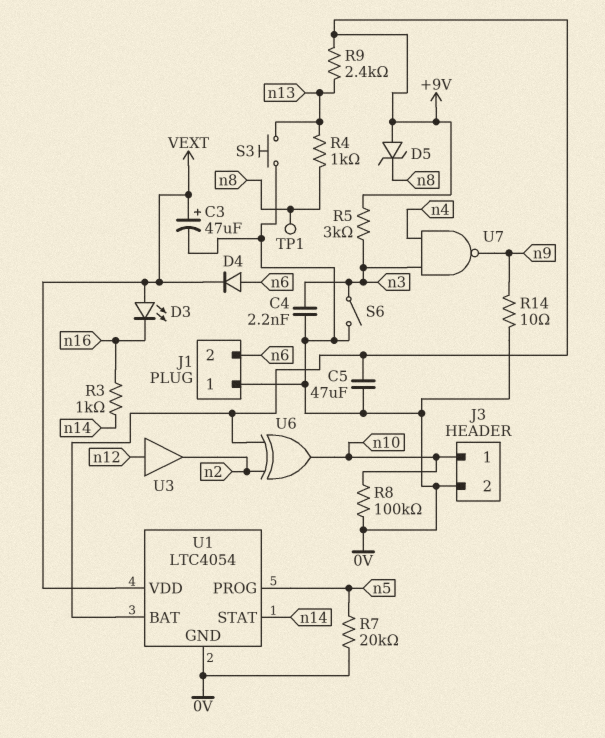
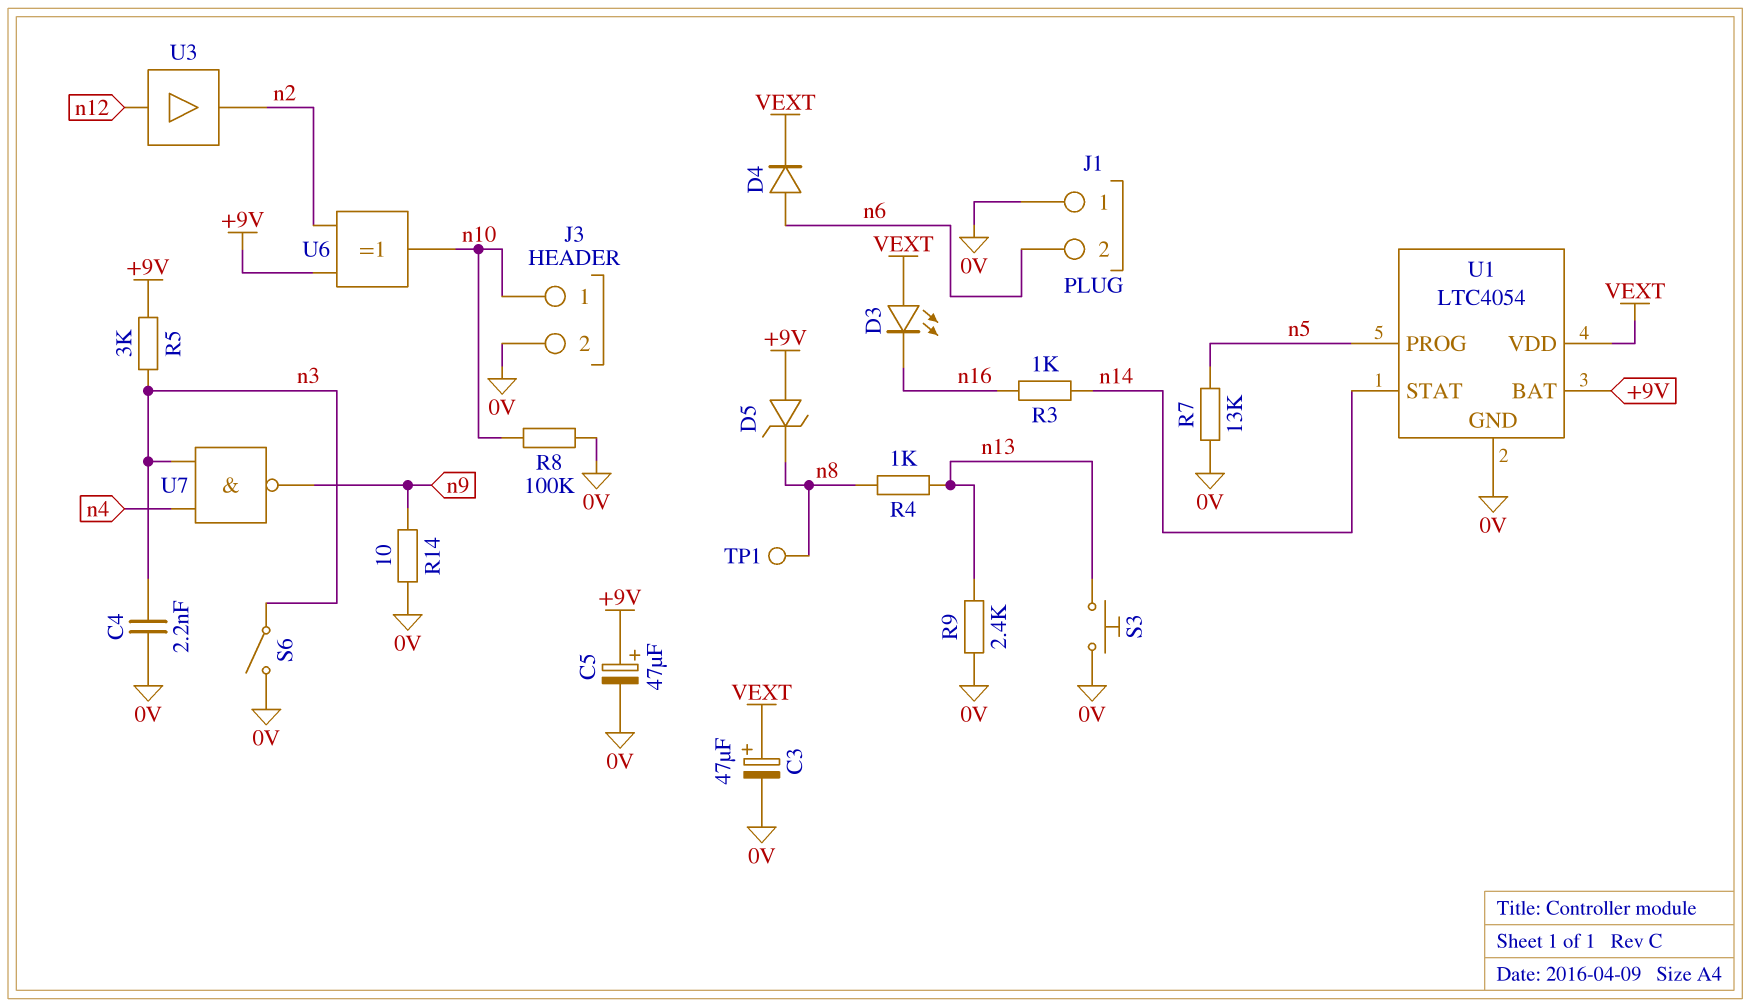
C5: 47uF (+9V, 0V) -> 47uF (plus +9V, minus 0V)
R7: 20k (0V, n5) -> 13k (0V, n5)
R9: 2.4k (+9V, n13) -> 2.4k (0V, n13)

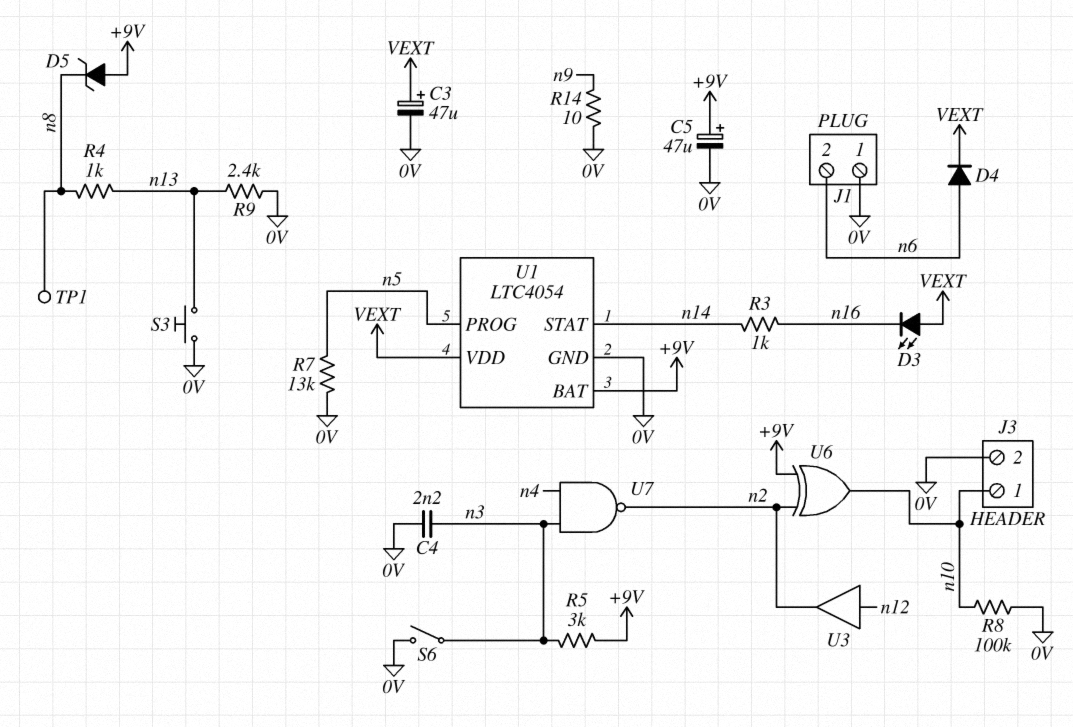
U7: NAND (in n3, in n4, out n9) -> NAND (in n3, in n4, out n2)

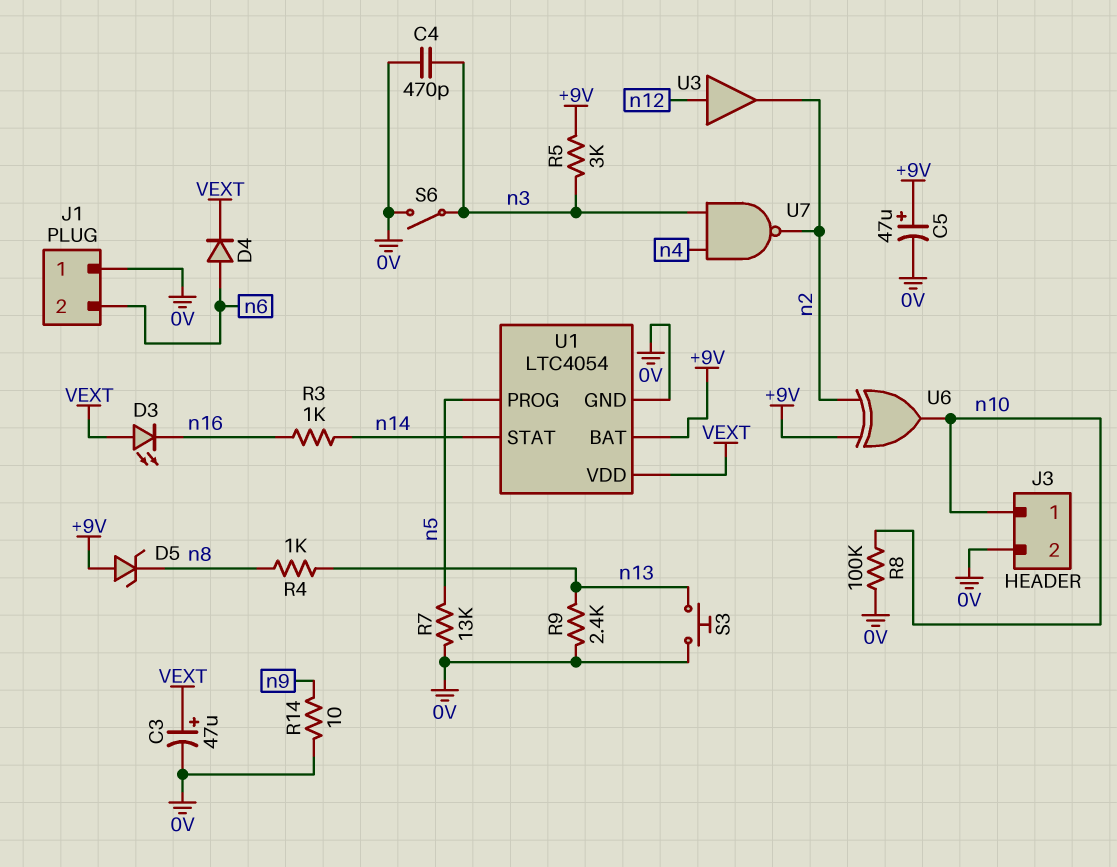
C4: 2.2nF (0V, n3) -> 470pF (0V, n3)
TP1: test point (n8) -> none

